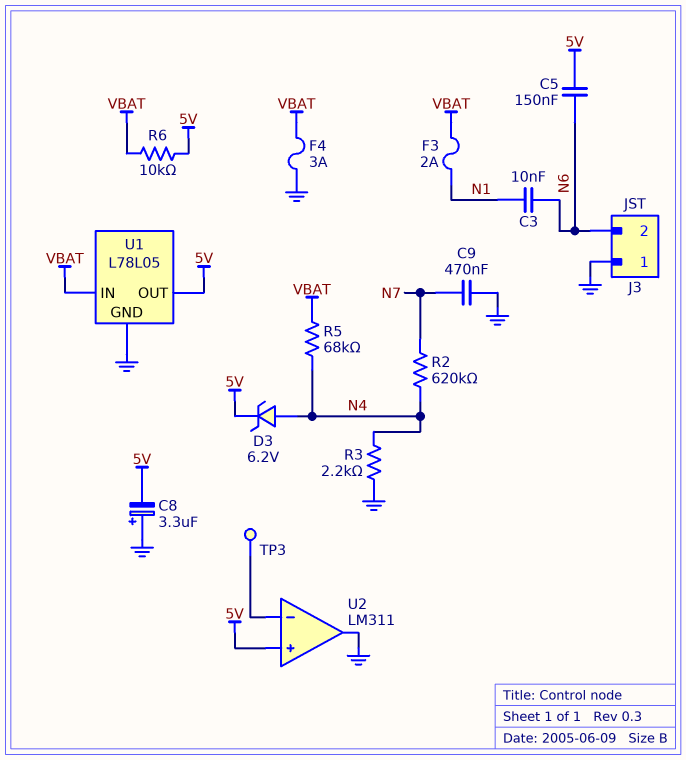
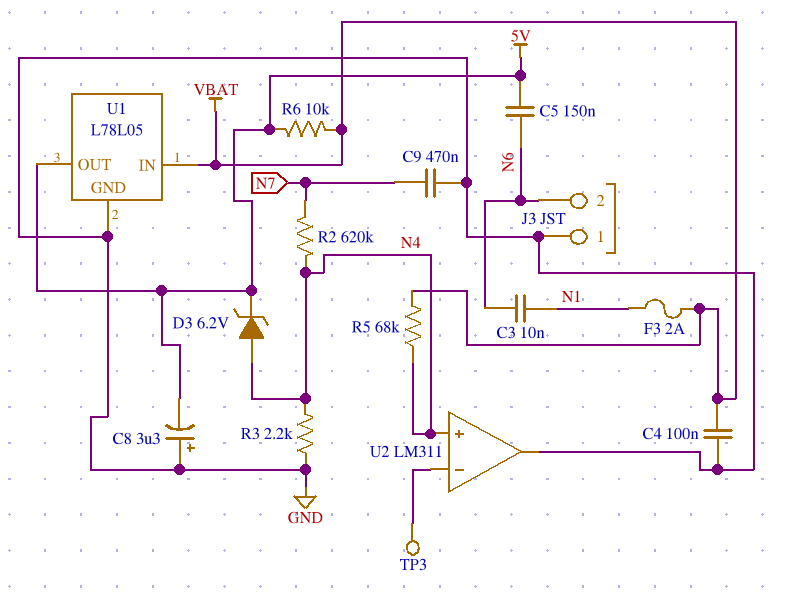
C4: none -> 100nF (GND, VBAT)
F4: 3A (GND, VBAT) -> none
U2 pin in+: 5V -> N4

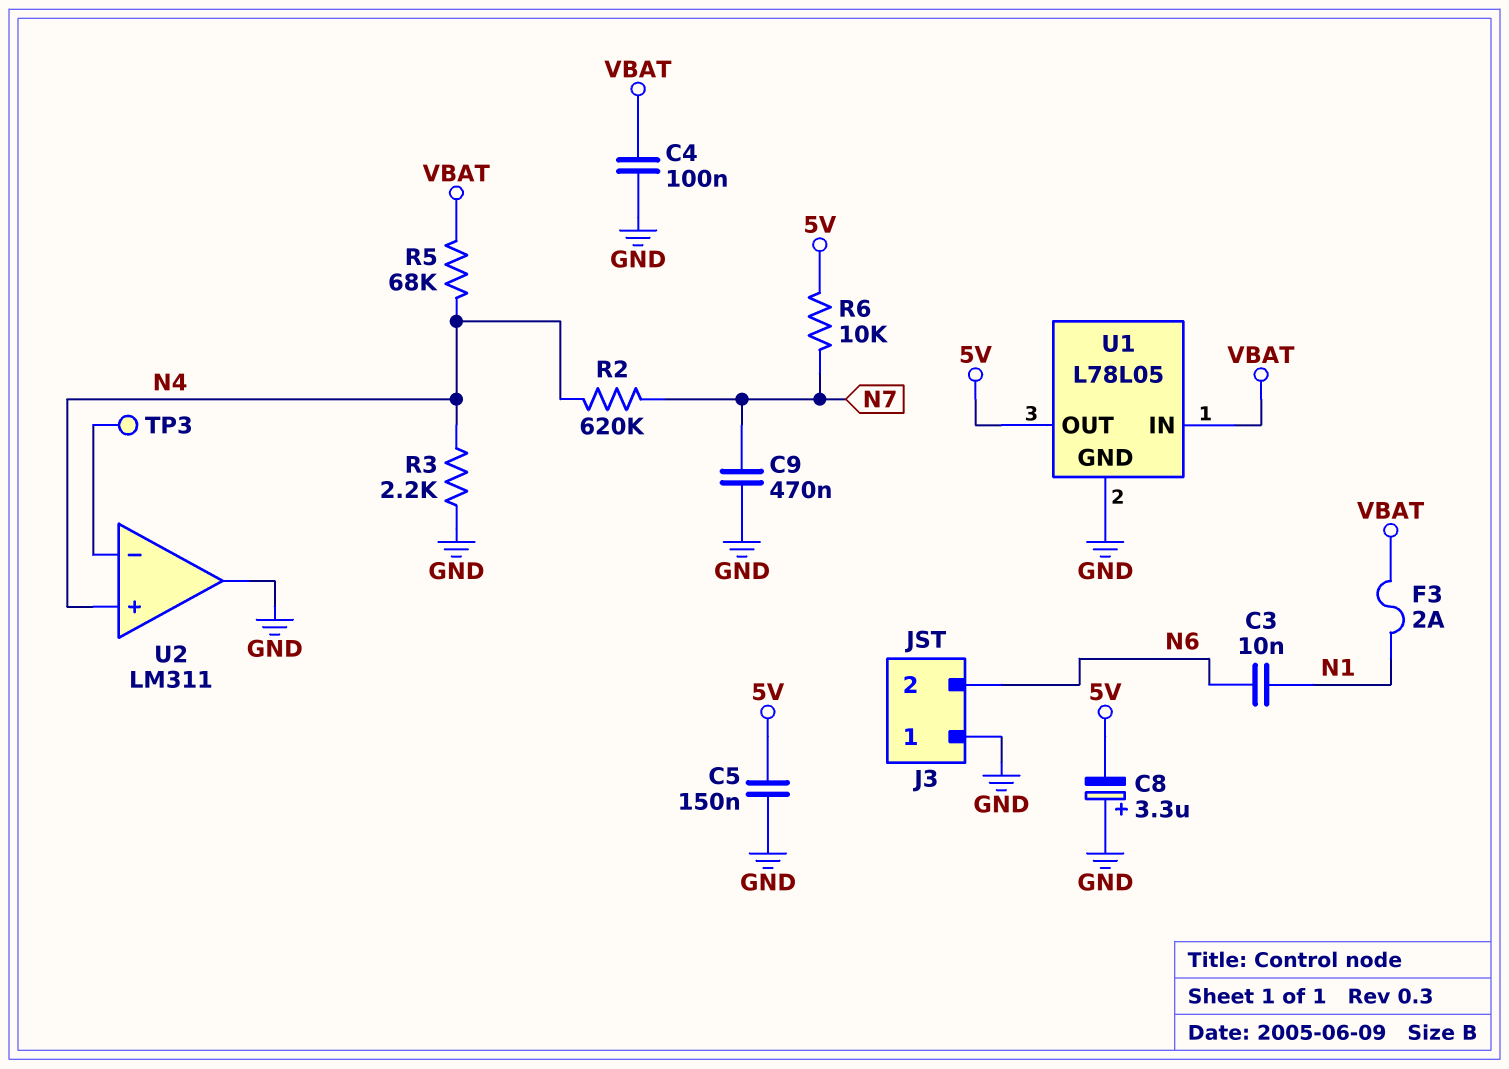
C5: 150nF (5V, N6) -> 150nF (5V, GND)
D3: zener 6.2V (A N4, K 5V) -> none
R6: 10k (5V, VBAT) -> 10k (5V, N7)

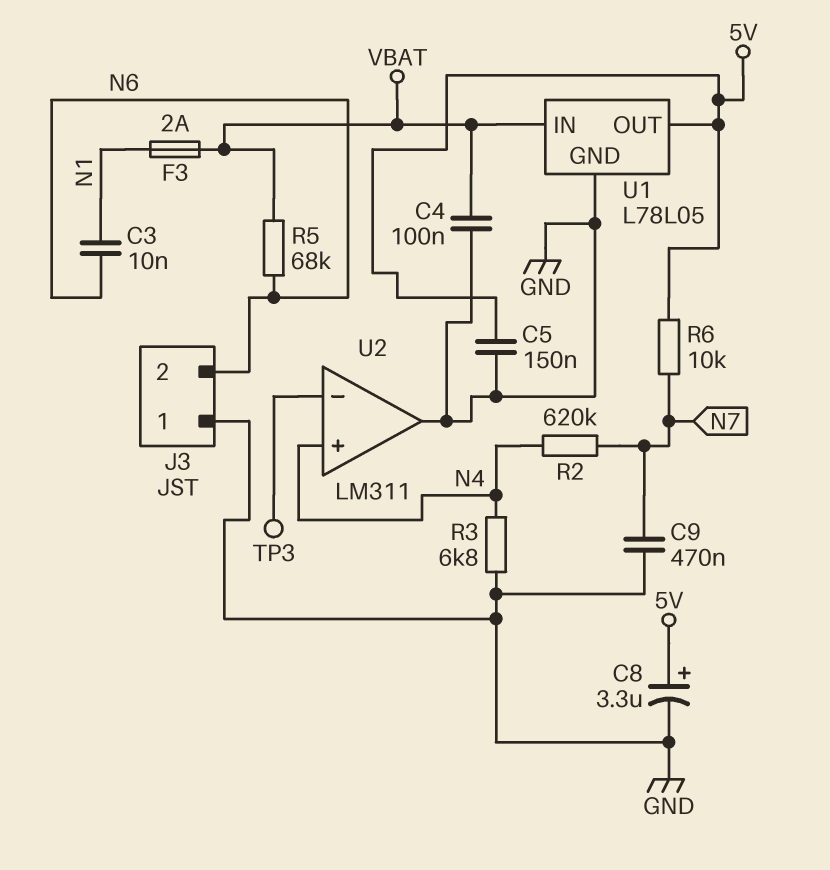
C8: 3.3uF (plus GND, minus 5V) -> 3.3uF (plus 5V, minus GND)
R3: 2.2k (GND, N4) -> 6.8k (GND, N4)
R5: 68k (N4, VBAT) -> 68k (N6, VBAT)

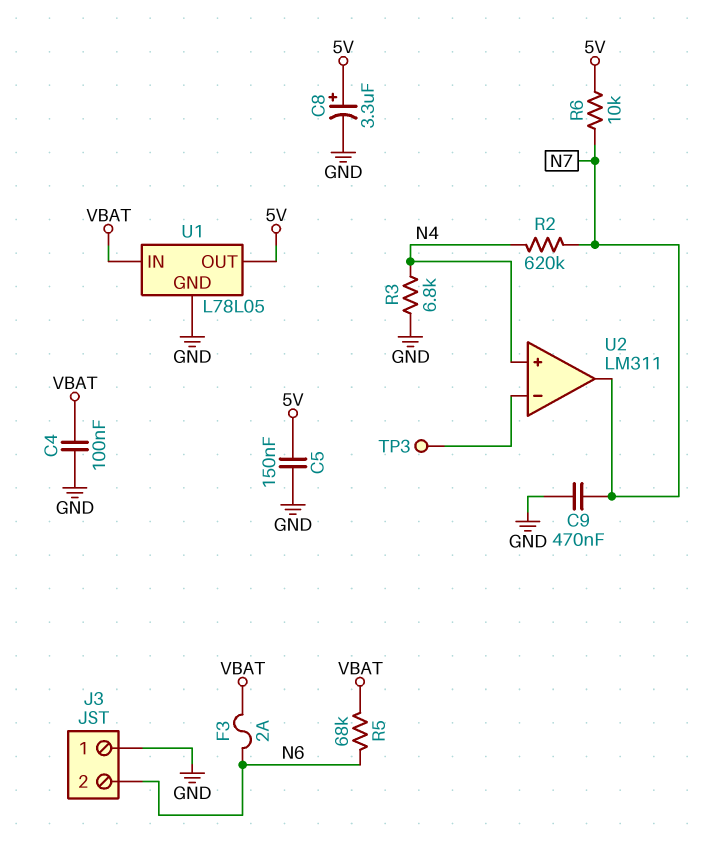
C3: 10nF (N1, N6) -> none
F3: 2A (N1, VBAT) -> 2A (N6, VBAT)
U2 pin out: GND -> N7

